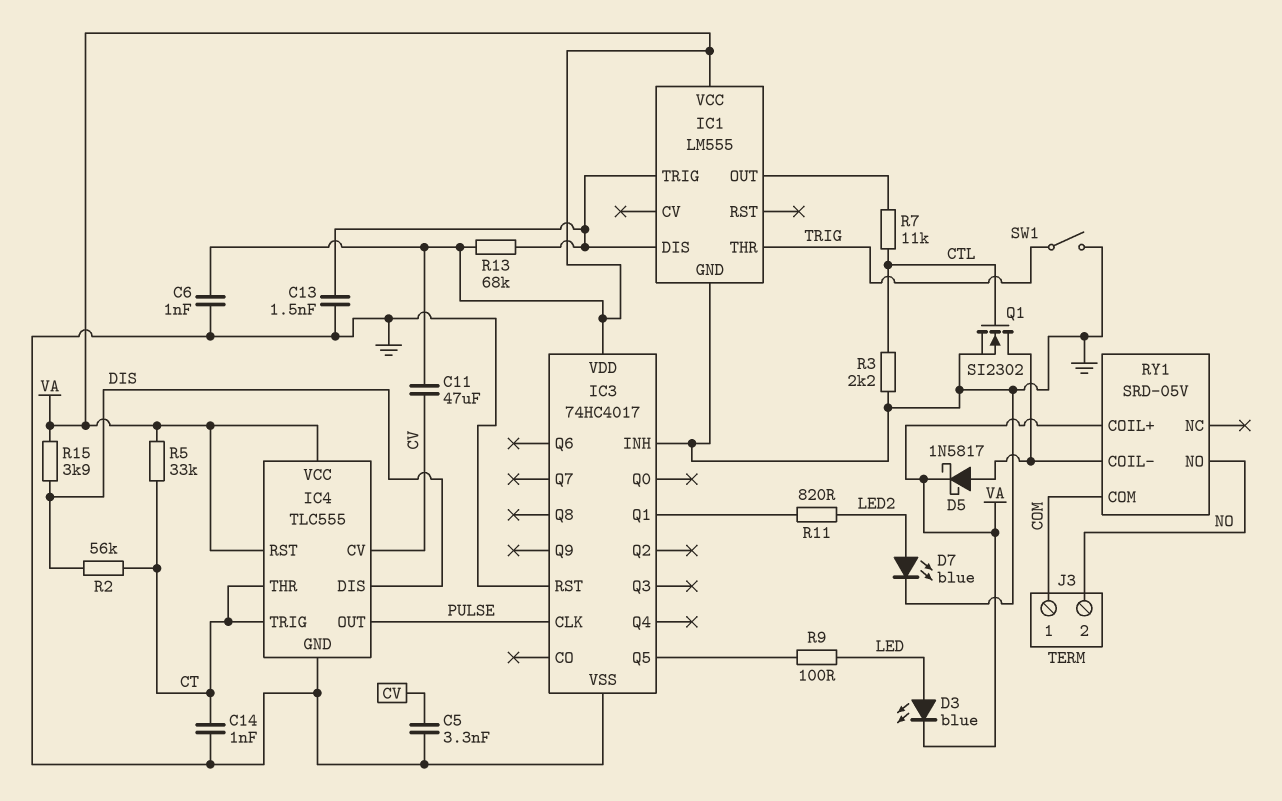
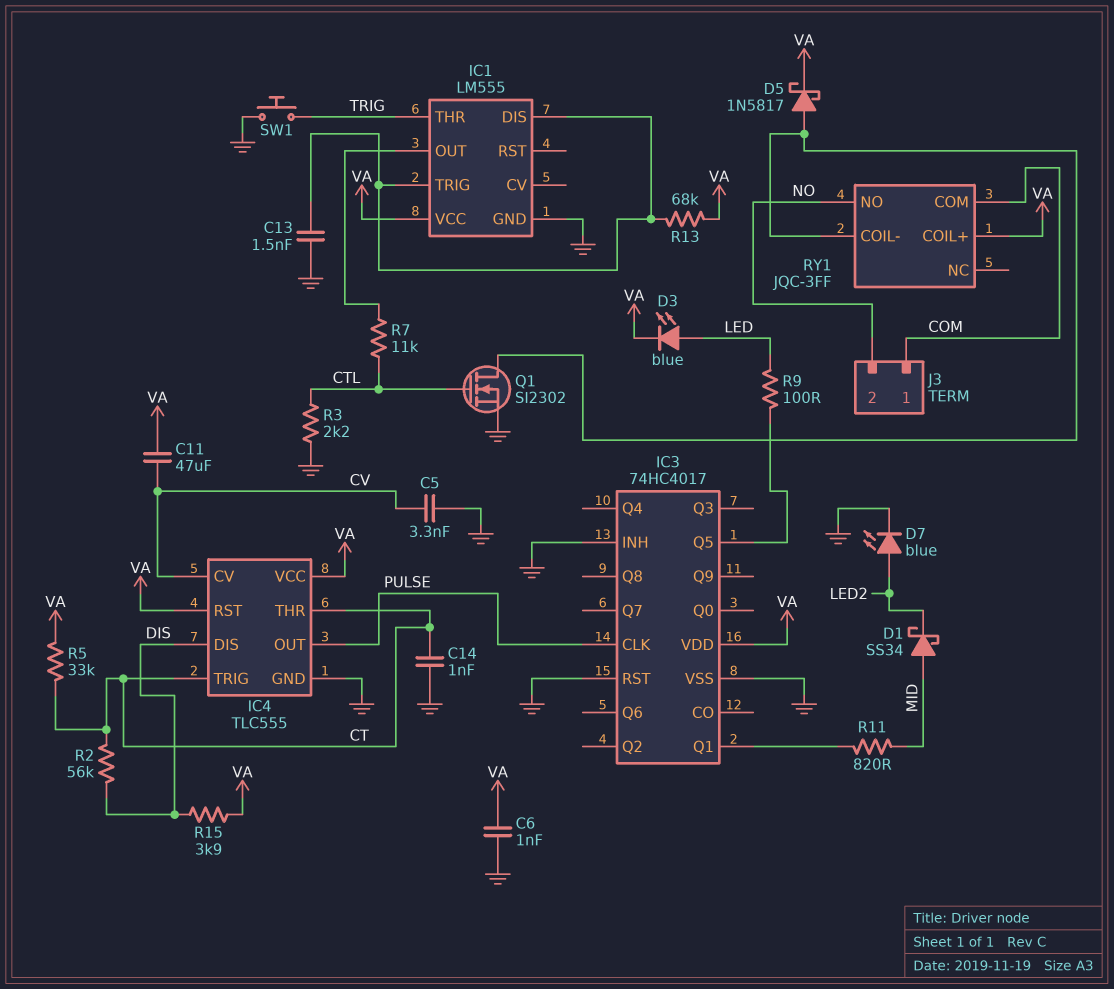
D1: none -> schottky SS34 (A MID, K LED2)
R11: 820 (IC3/Q1, LED2) -> 820 (IC3/Q1, MID)
RY1: SRD-05V -> JQC-3FF
SW1: switch (GND, TRIG) -> button (GND, TRIG)

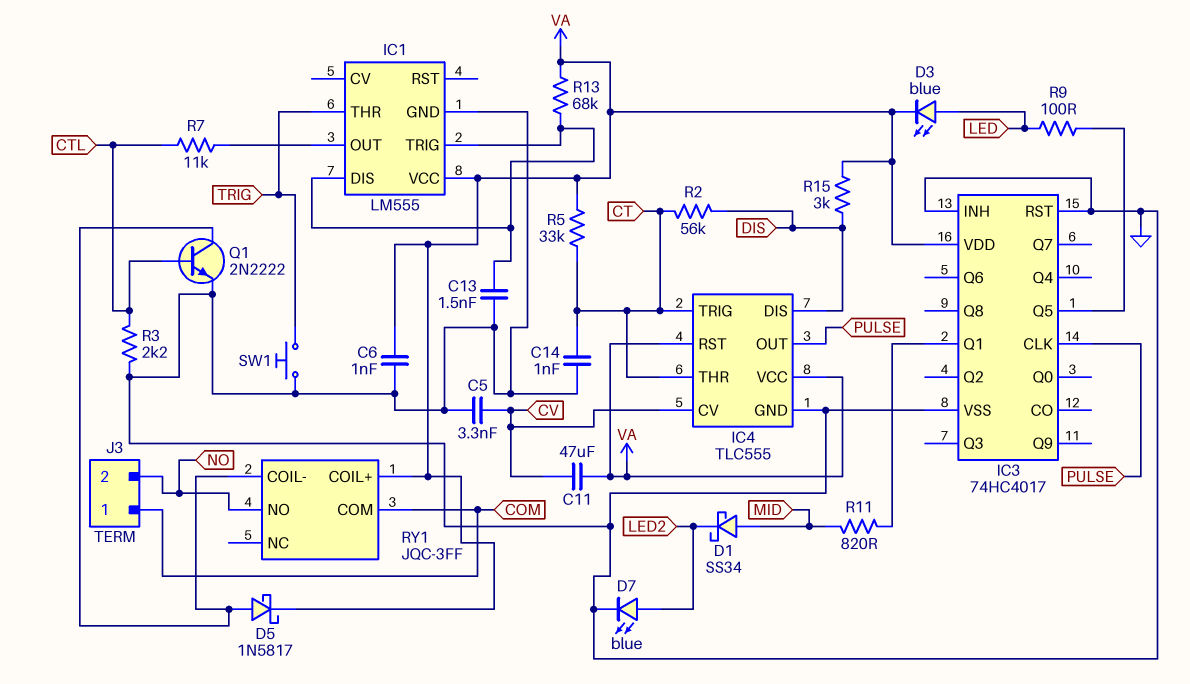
Q1: NMOS SI2302 (G CTL, D RY1/COIL-, S GND) -> NPN 2N2222 (B CTL, C RY1/COIL-, E GND)
R15: 3.9k (DIS, VA) -> 3k (DIS, VA)

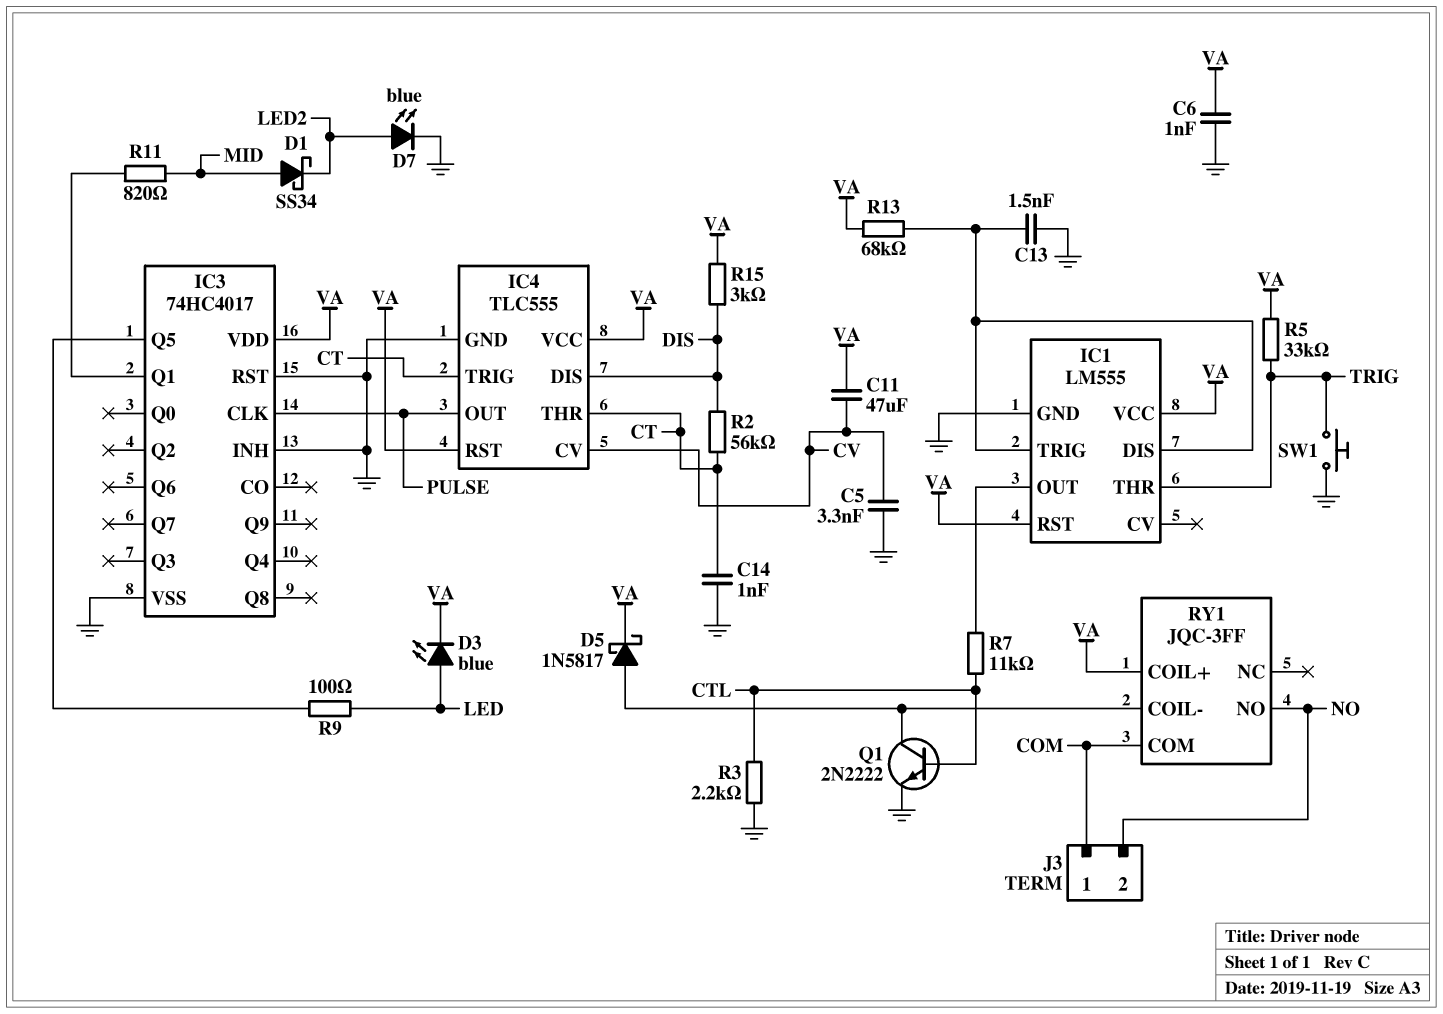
IC1 pin RST: none -> VA
R5: 33k (CT, VA) -> 33k (TRIG, VA)

